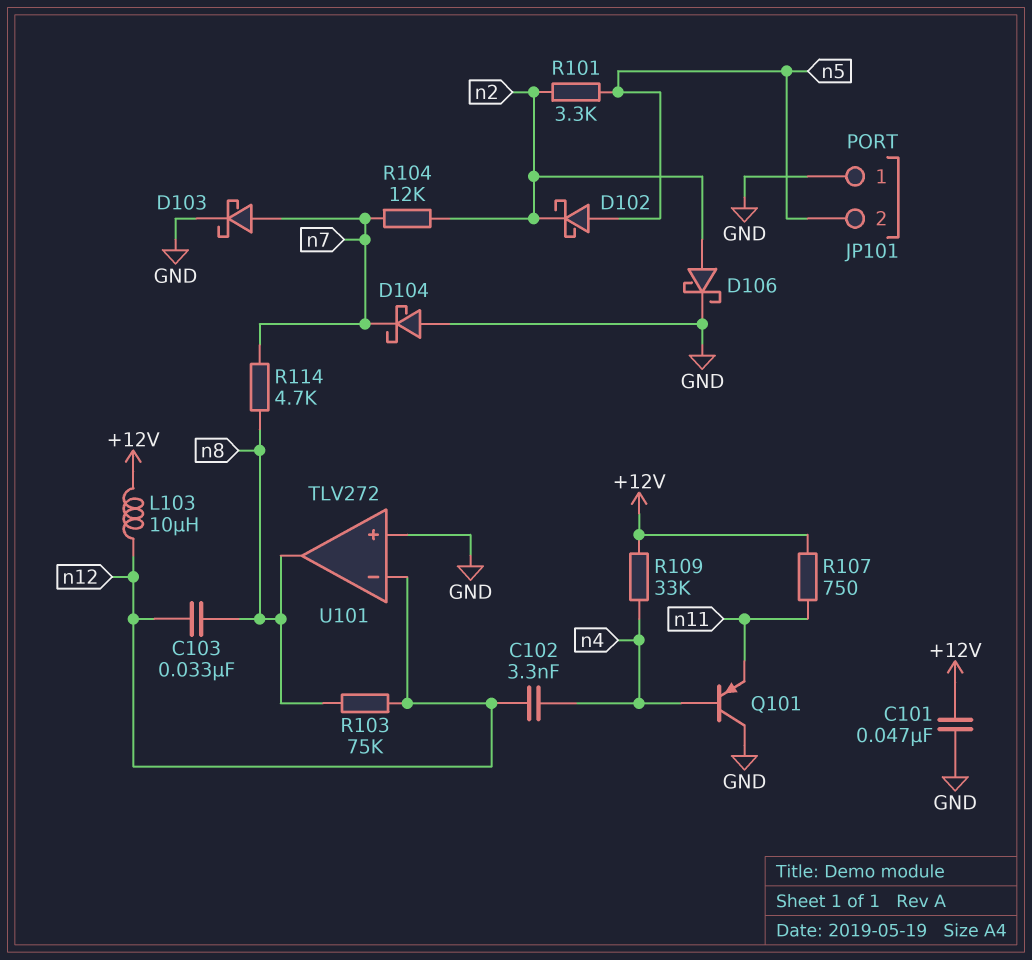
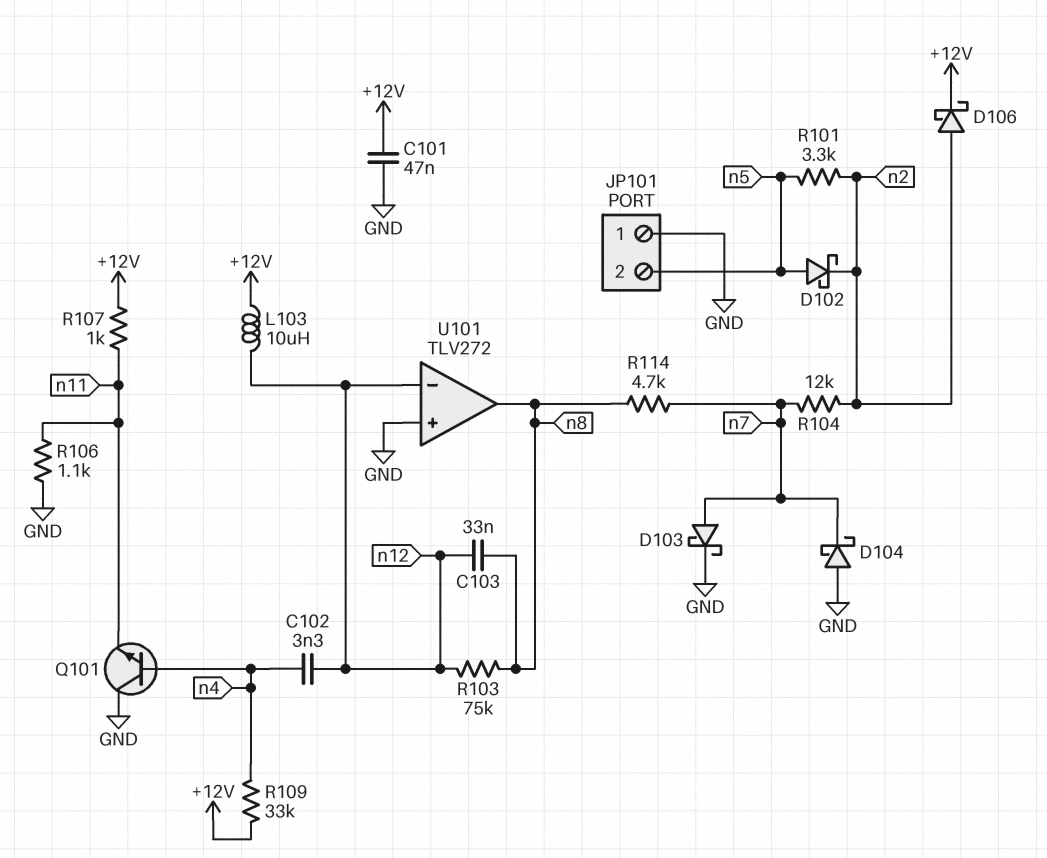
D106: schottky (A n2, K GND) -> schottky (A n2, K +12V)
Q101: PNP (B n4, C GND, E n11) -> NPN (B n4, C GND, E n11)
R106: none -> 1.1k (GND, n11)
R107: 750 (+12V, n11) -> 1k (+12V, n11)

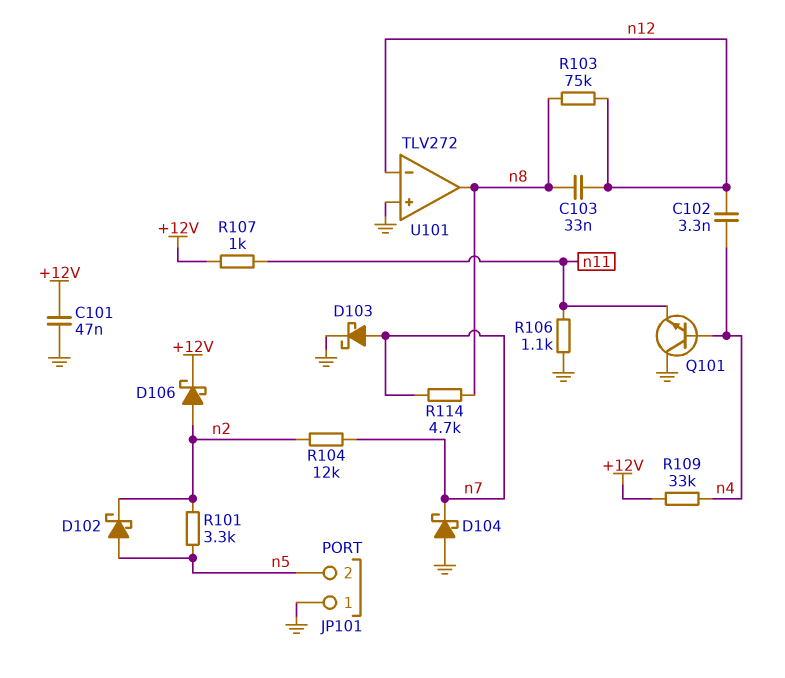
L103: 10uH (+12V, n12) -> none

